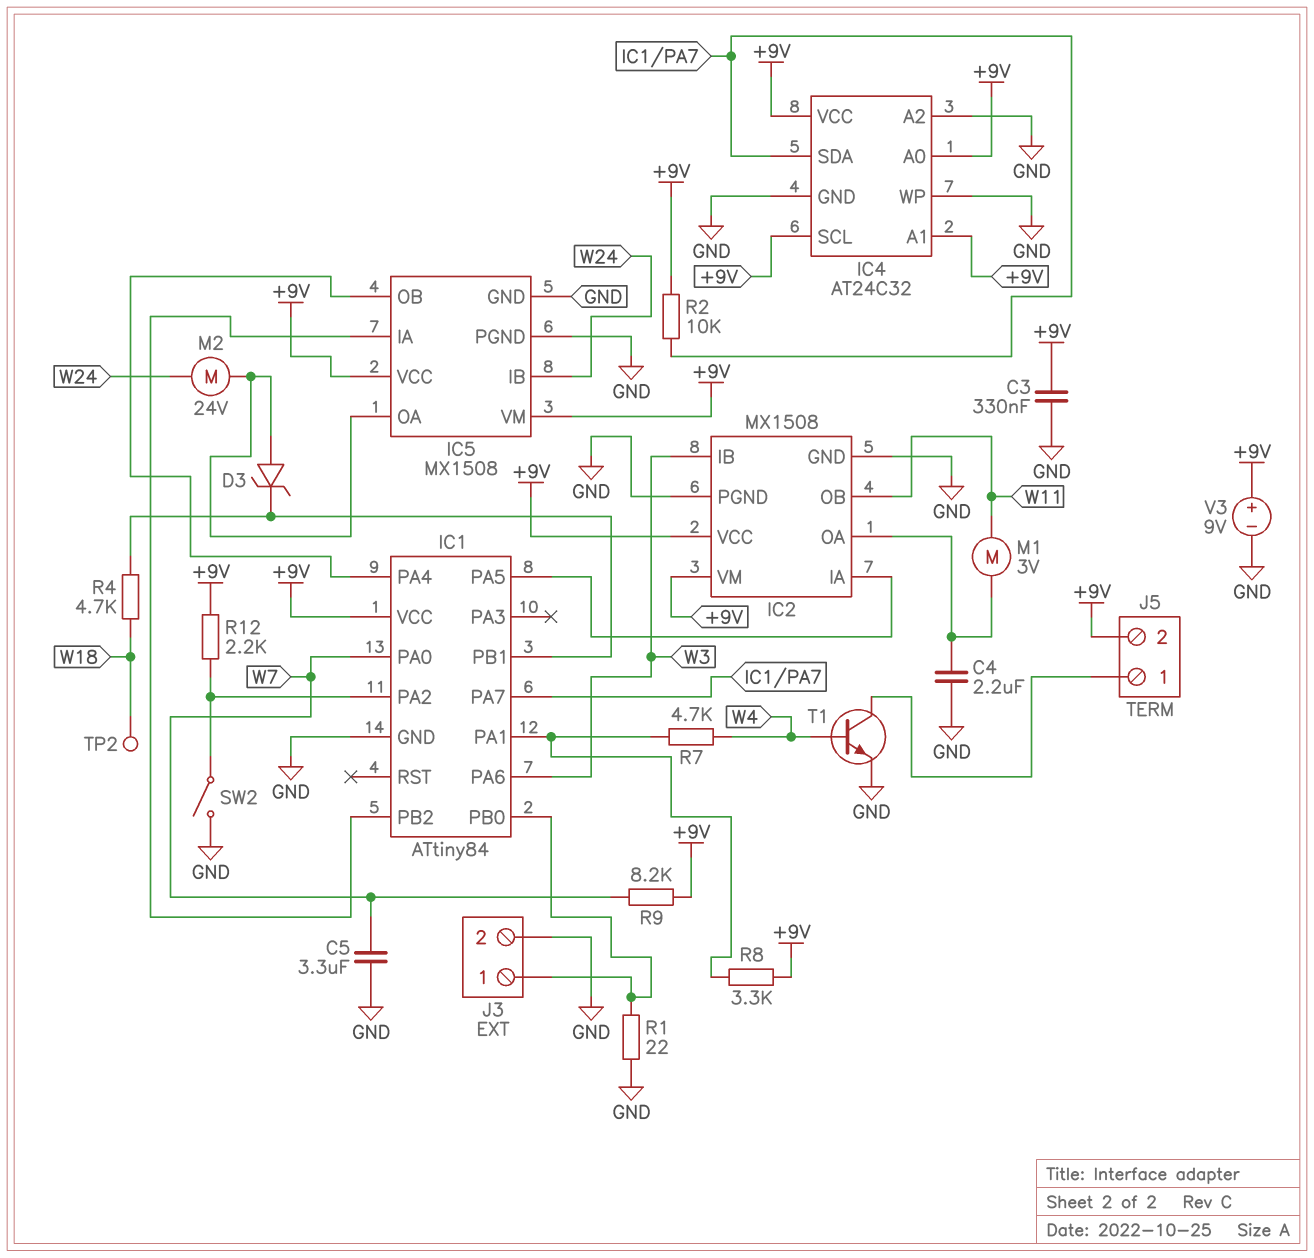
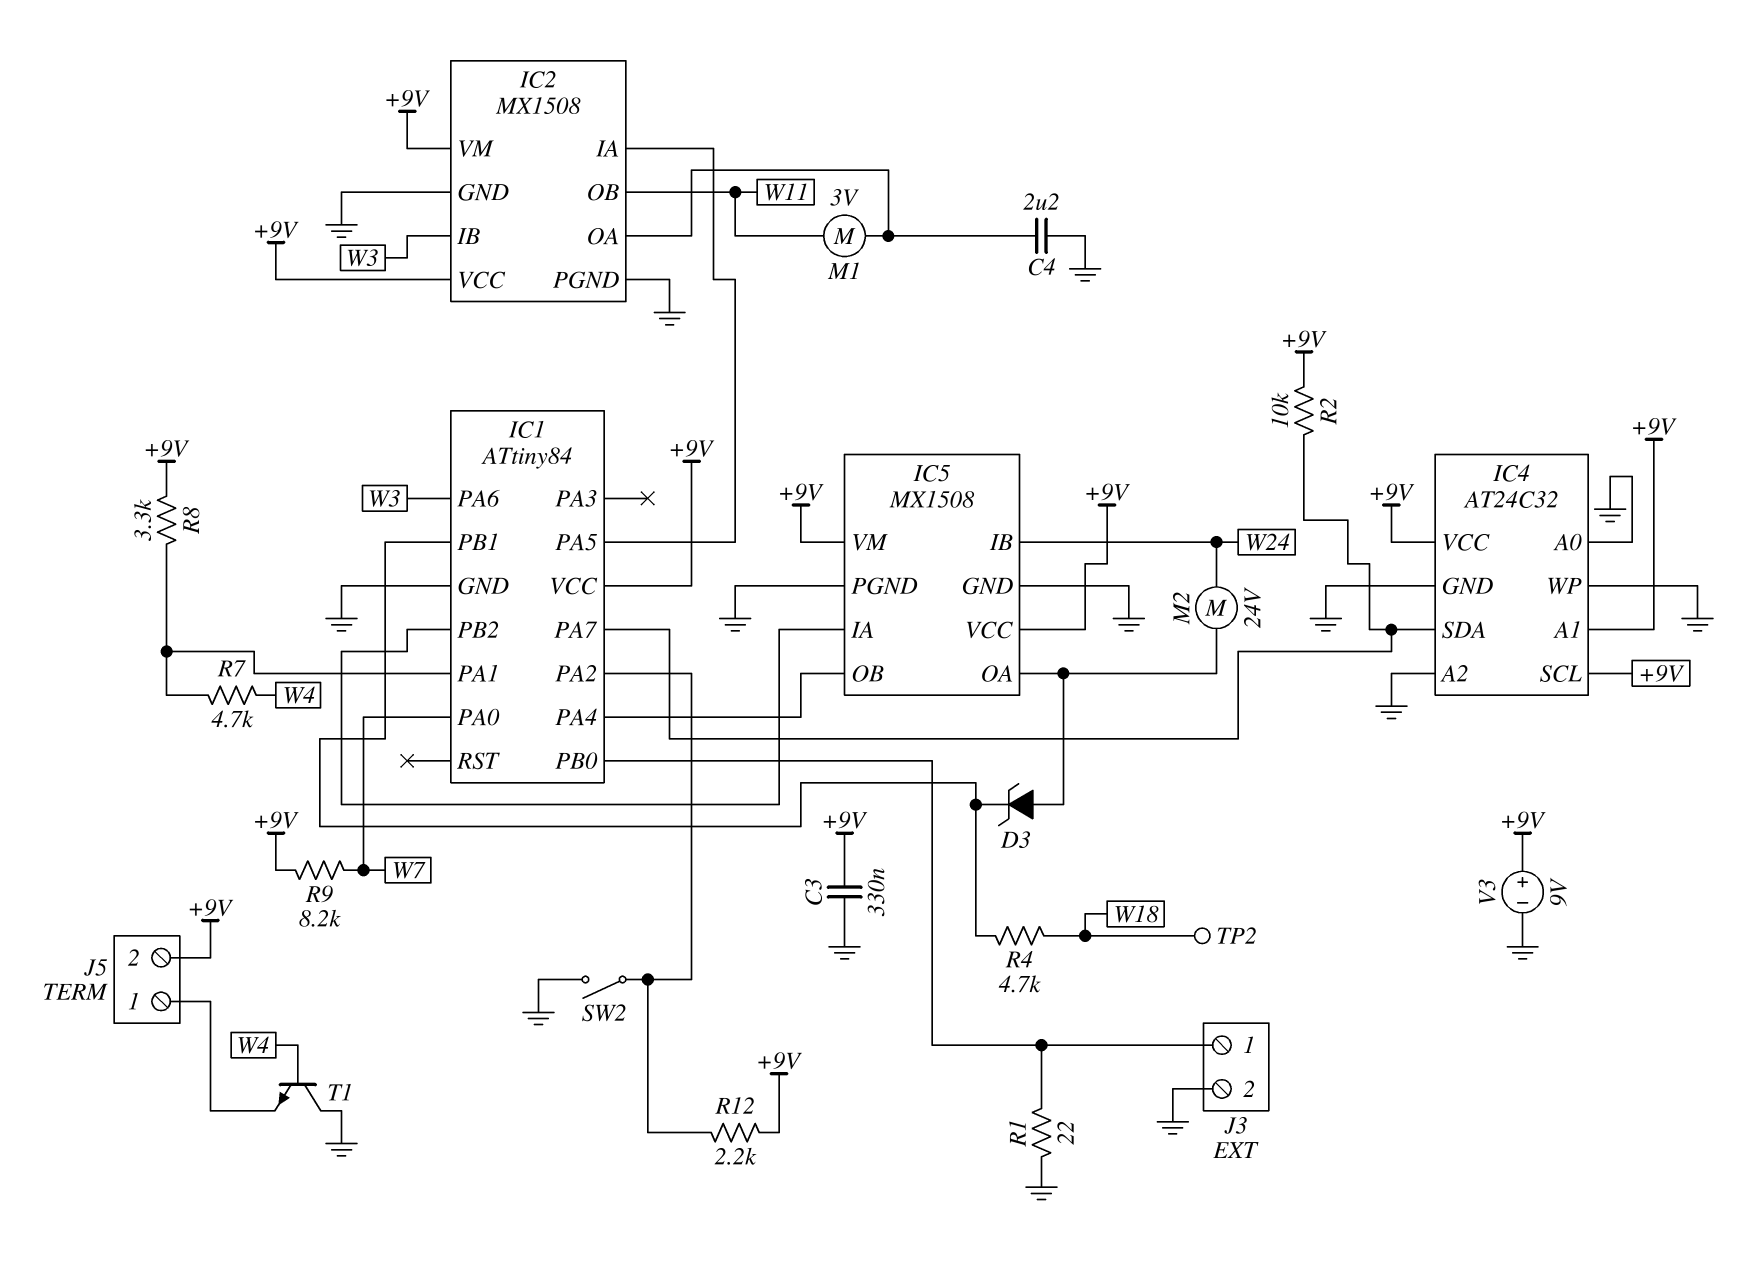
C5: 3.3uF (GND, W7) -> none
IC4 pin A0: +9V -> GND
T1: NPN (B W4, C J5/1, E GND) -> NPN (B W4, C GND, E J5/1)

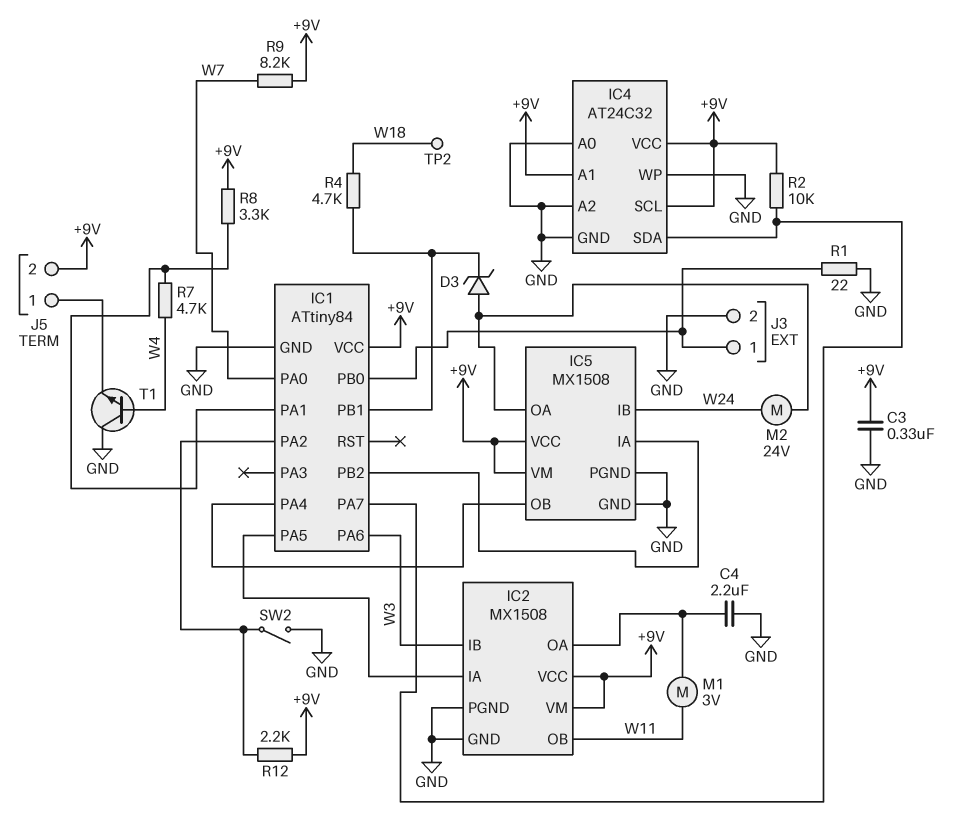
V3: 9V (plus +9V, minus GND) -> none

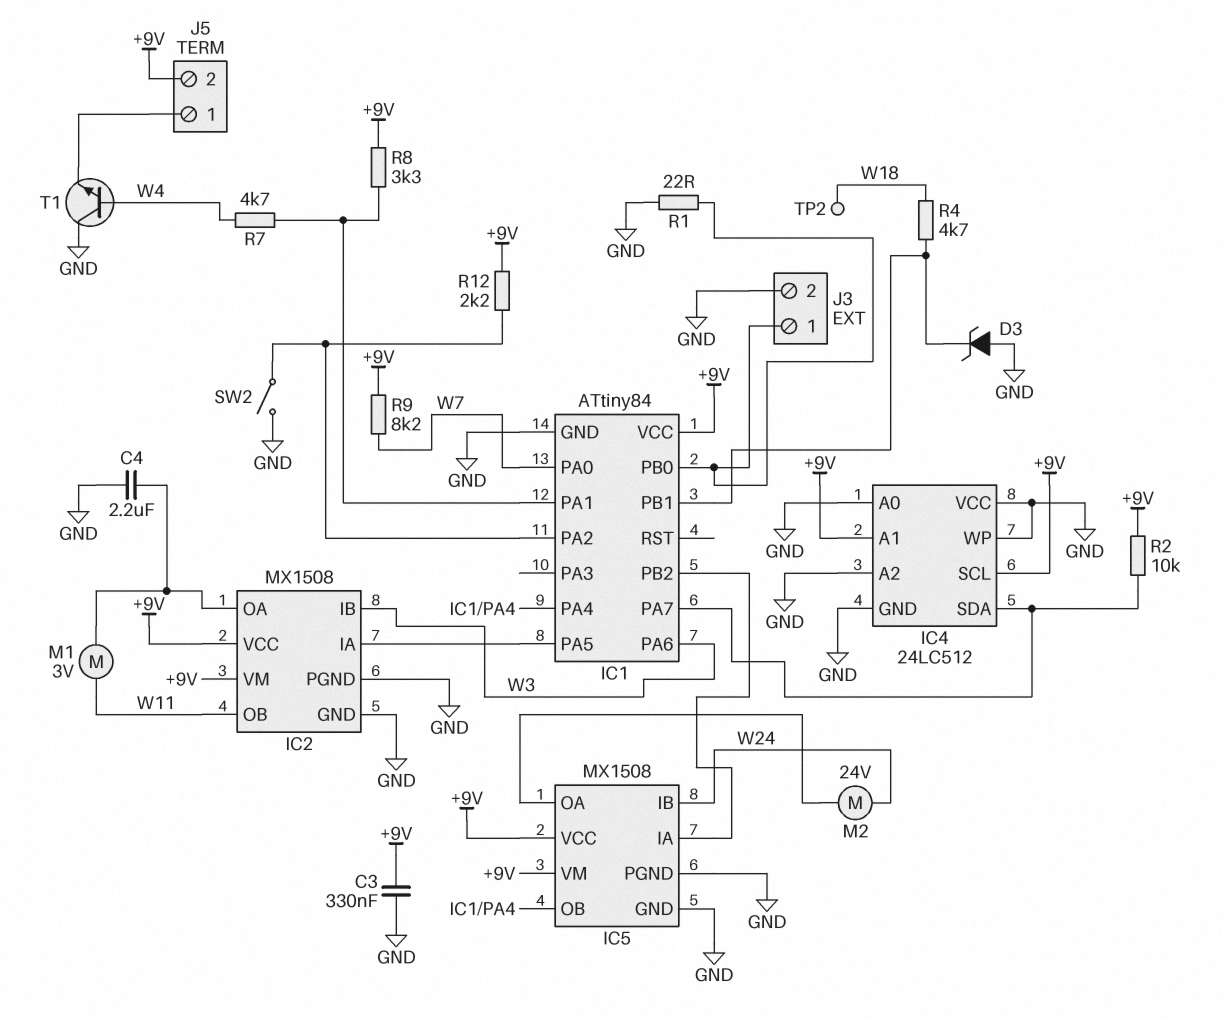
D3: zener (A IC5/OA, K IC1/PB1) -> zener (A GND, K IC1/PB1)
IC4: AT24C32 -> 24LC512
IC4 pin VCC: +9V -> GND

